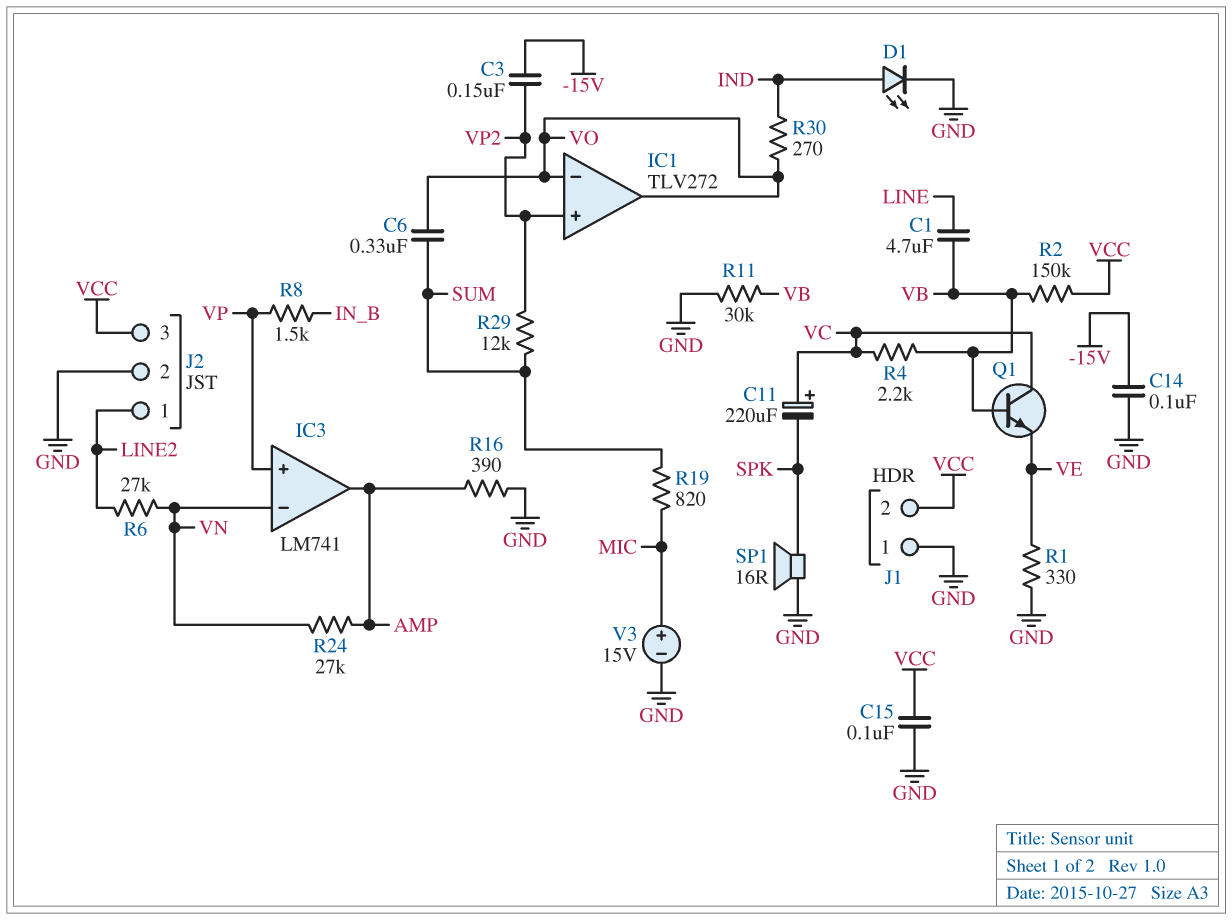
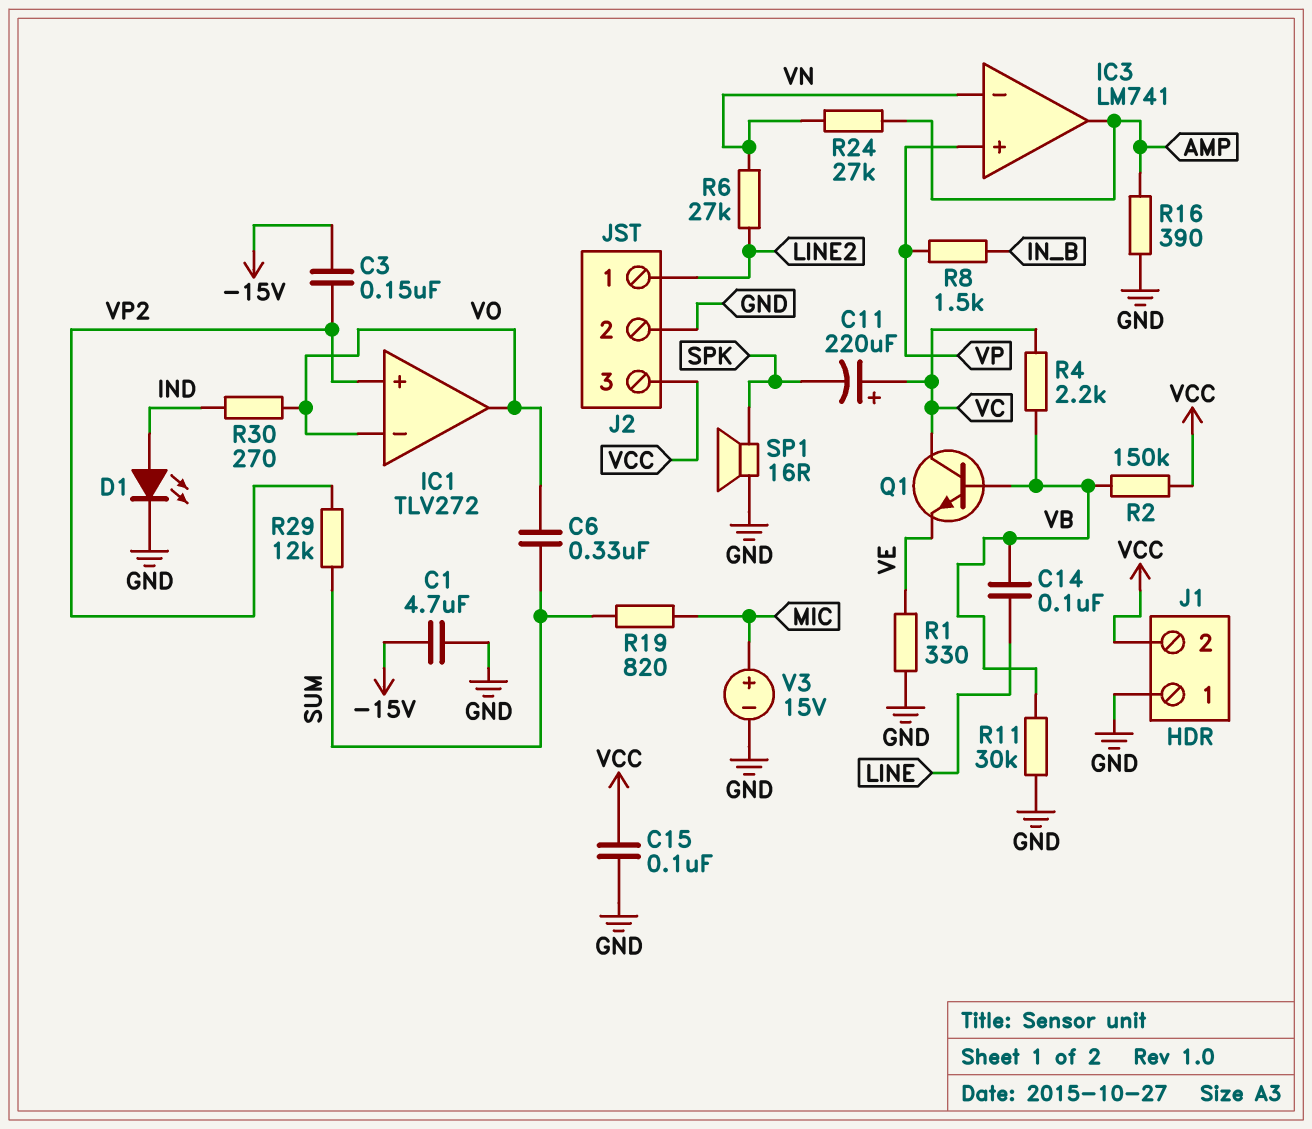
C1: 4.7uF (LINE, VB) -> 4.7uF (-15V, GND)
C14: 100nF (-15V, GND) -> 100nF (LINE, VB)

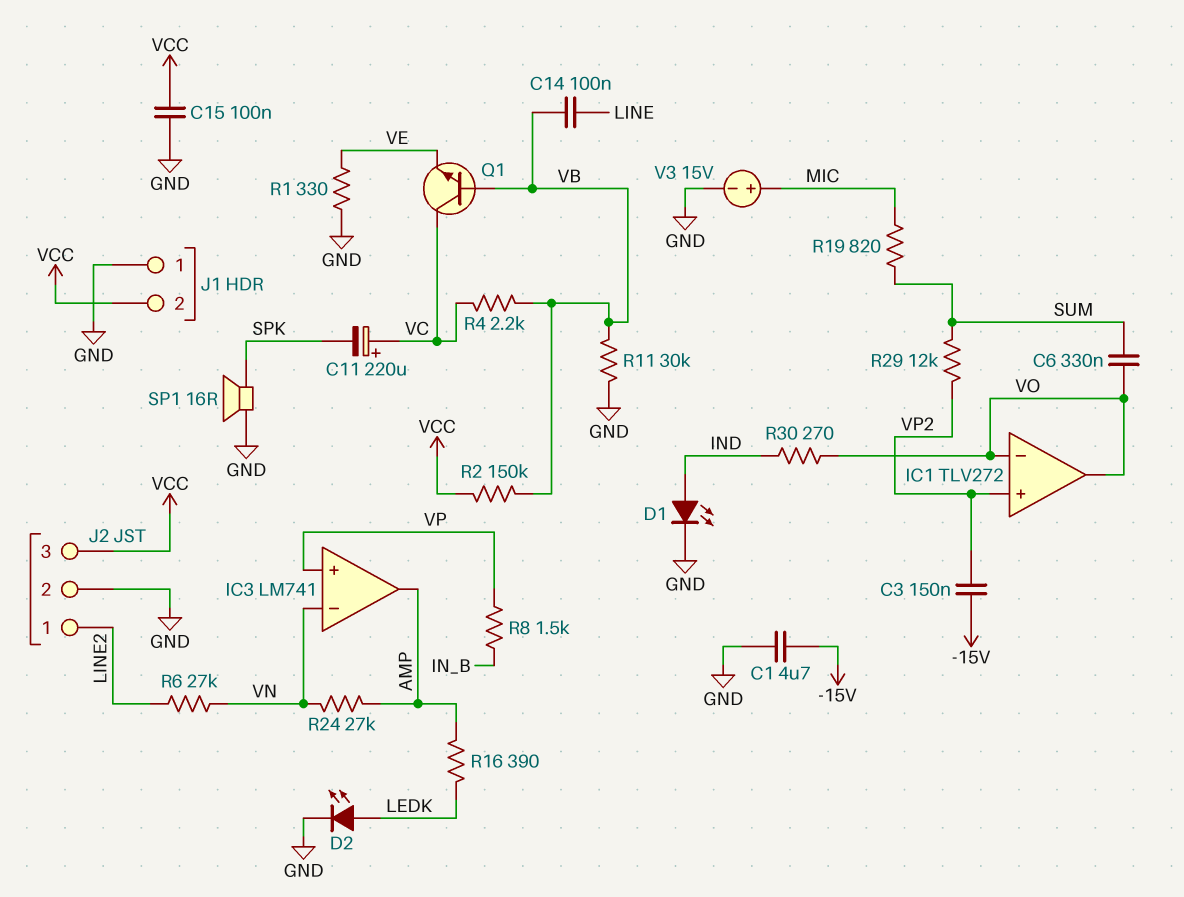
D2: none -> LED (A LEDK, K GND)
R16: 390 (AMP, GND) -> 390 (AMP, LEDK)

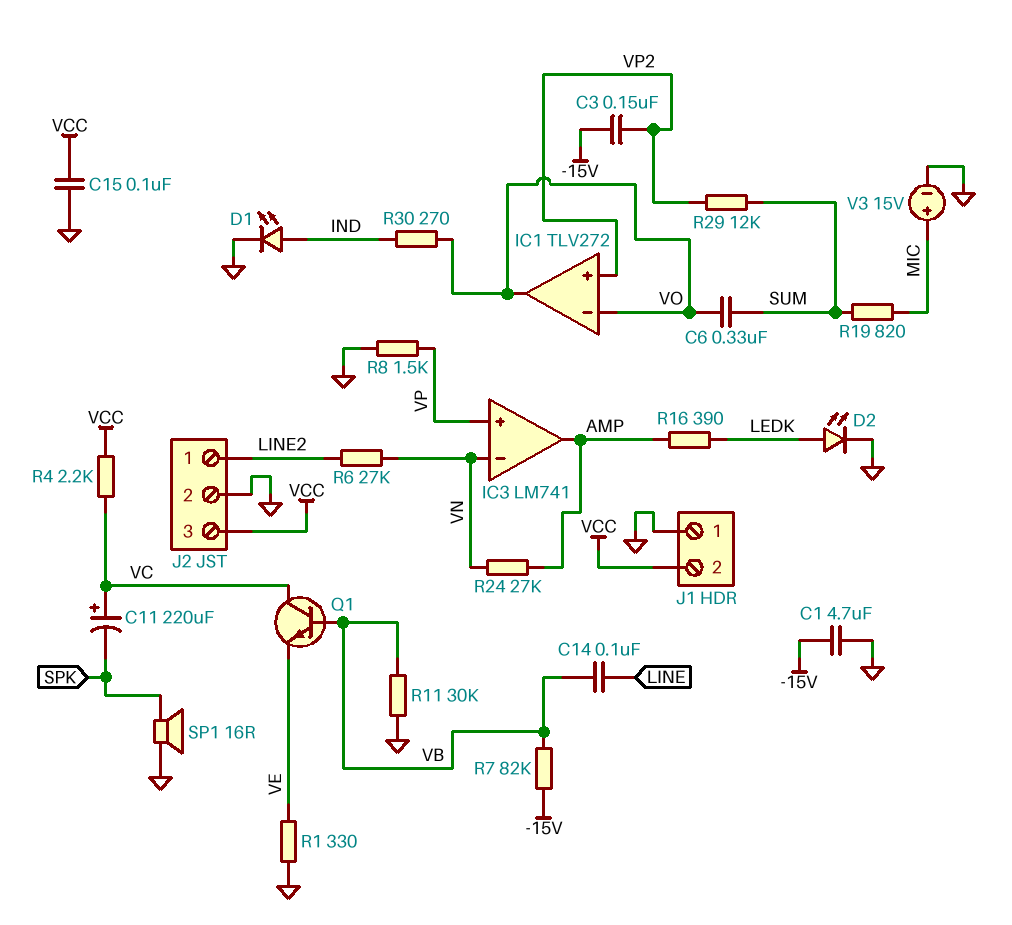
R2: 150k (VB, VCC) -> none
R4: 2.2k (VB, VC) -> 2.2k (VC, VCC)
R7: none -> 82k (-15V, VB)
R8: 1.5k (IN_B, VP) -> 1.5k (GND, VP)

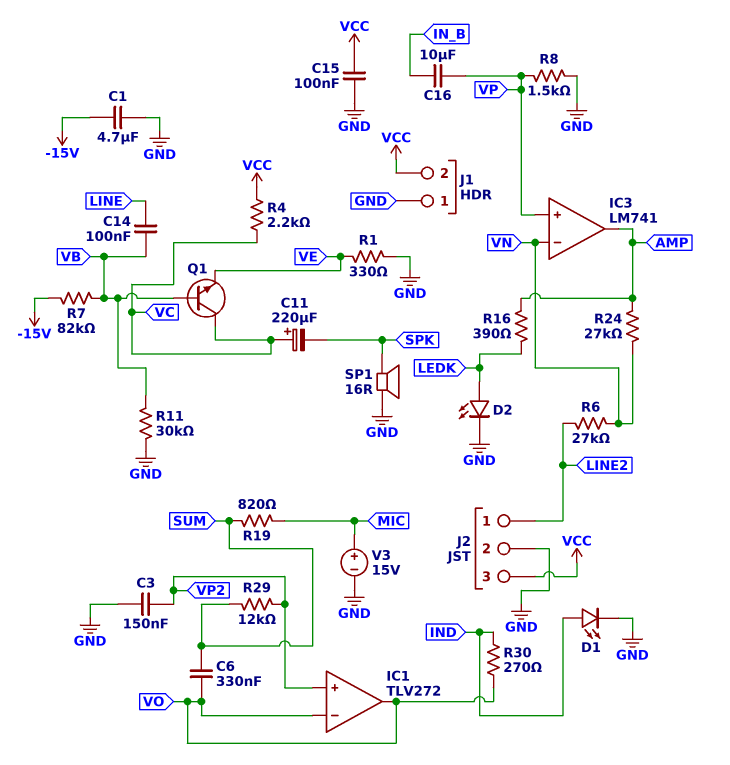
C3: 150nF (-15V, VP2) -> 150nF (GND, VP2)
C16: none -> 10uF (IN_B, VP)

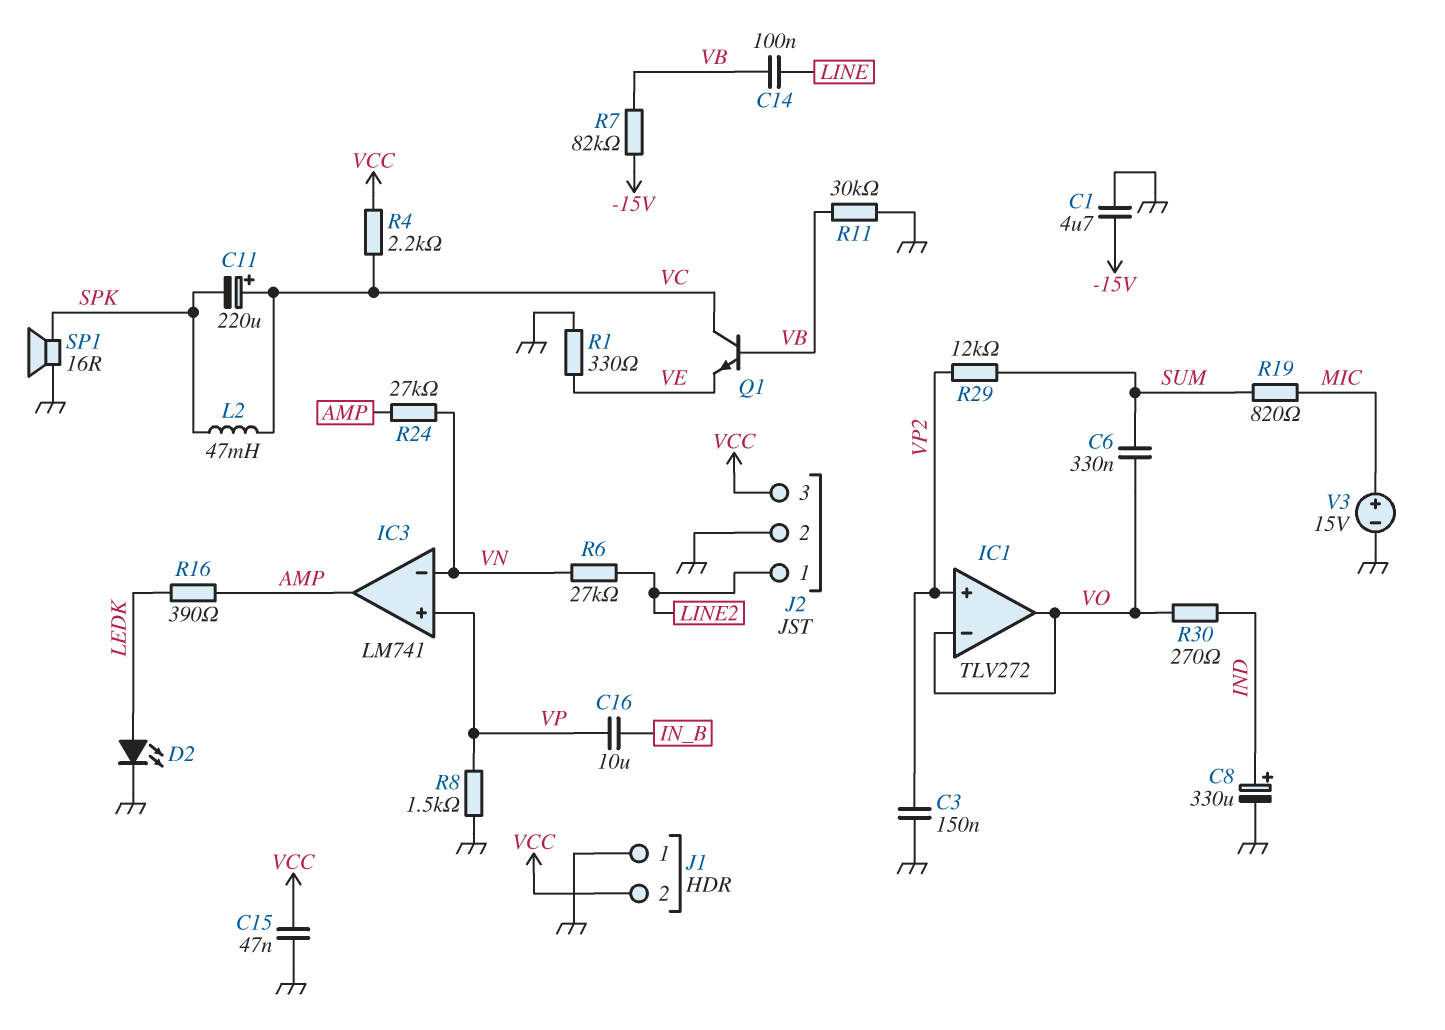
C8: none -> 330uF (plus IND, minus GND)
C15: 100nF (GND, VCC) -> 47nF (GND, VCC)
D1: LED (A IND, K GND) -> none
L2: none -> 47mH (SPK, VC)

